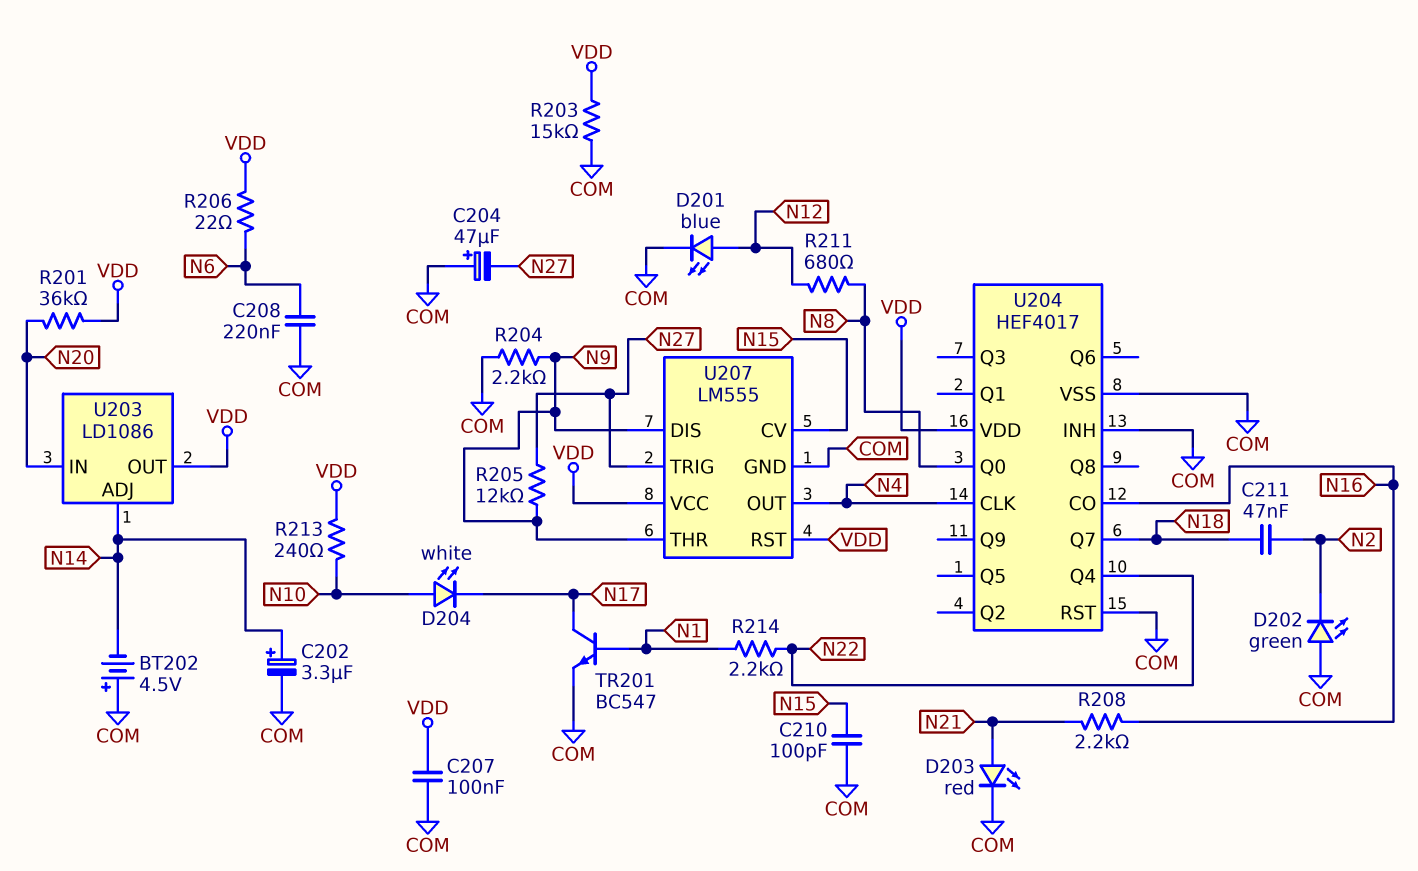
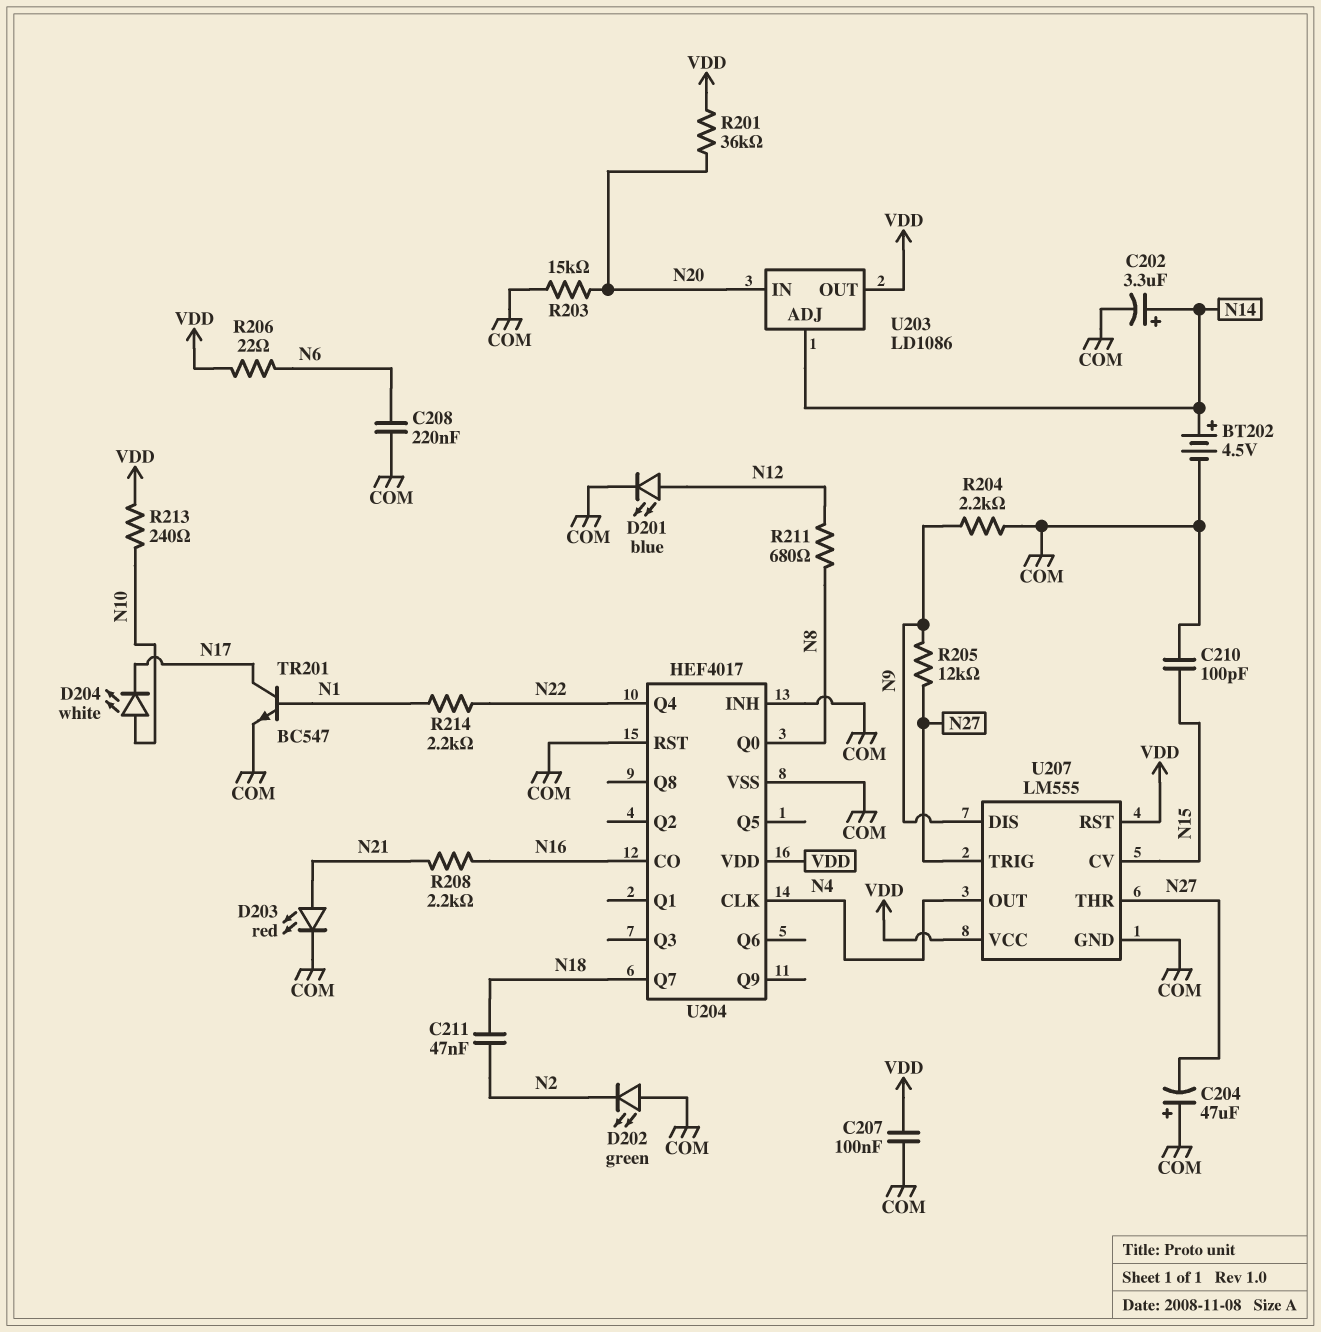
BT202: 4.5V (plus COM, minus N14) -> 4.5V (plus N14, minus COM)
R203: 15k (COM, VDD) -> 15k (COM, N20)
U207 pin THR: N9 -> N27

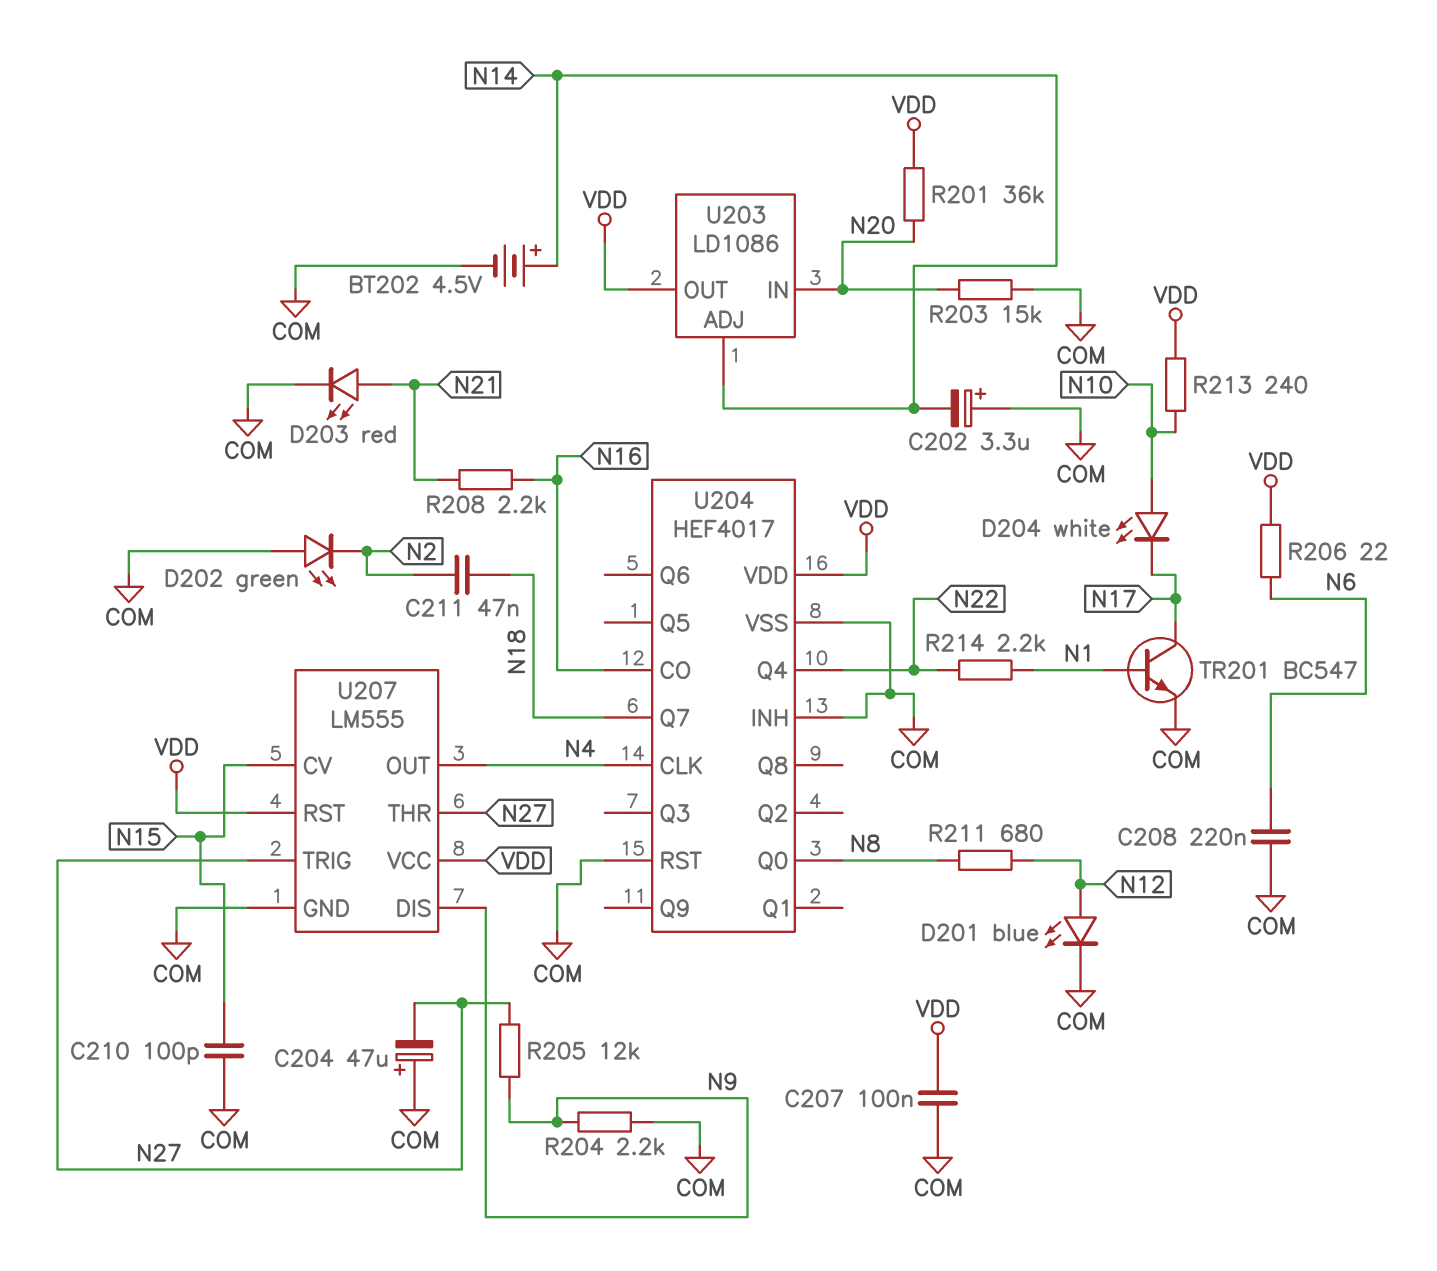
C202: 3.3uF (plus N14, minus COM) -> 3.3uF (plus COM, minus N14)

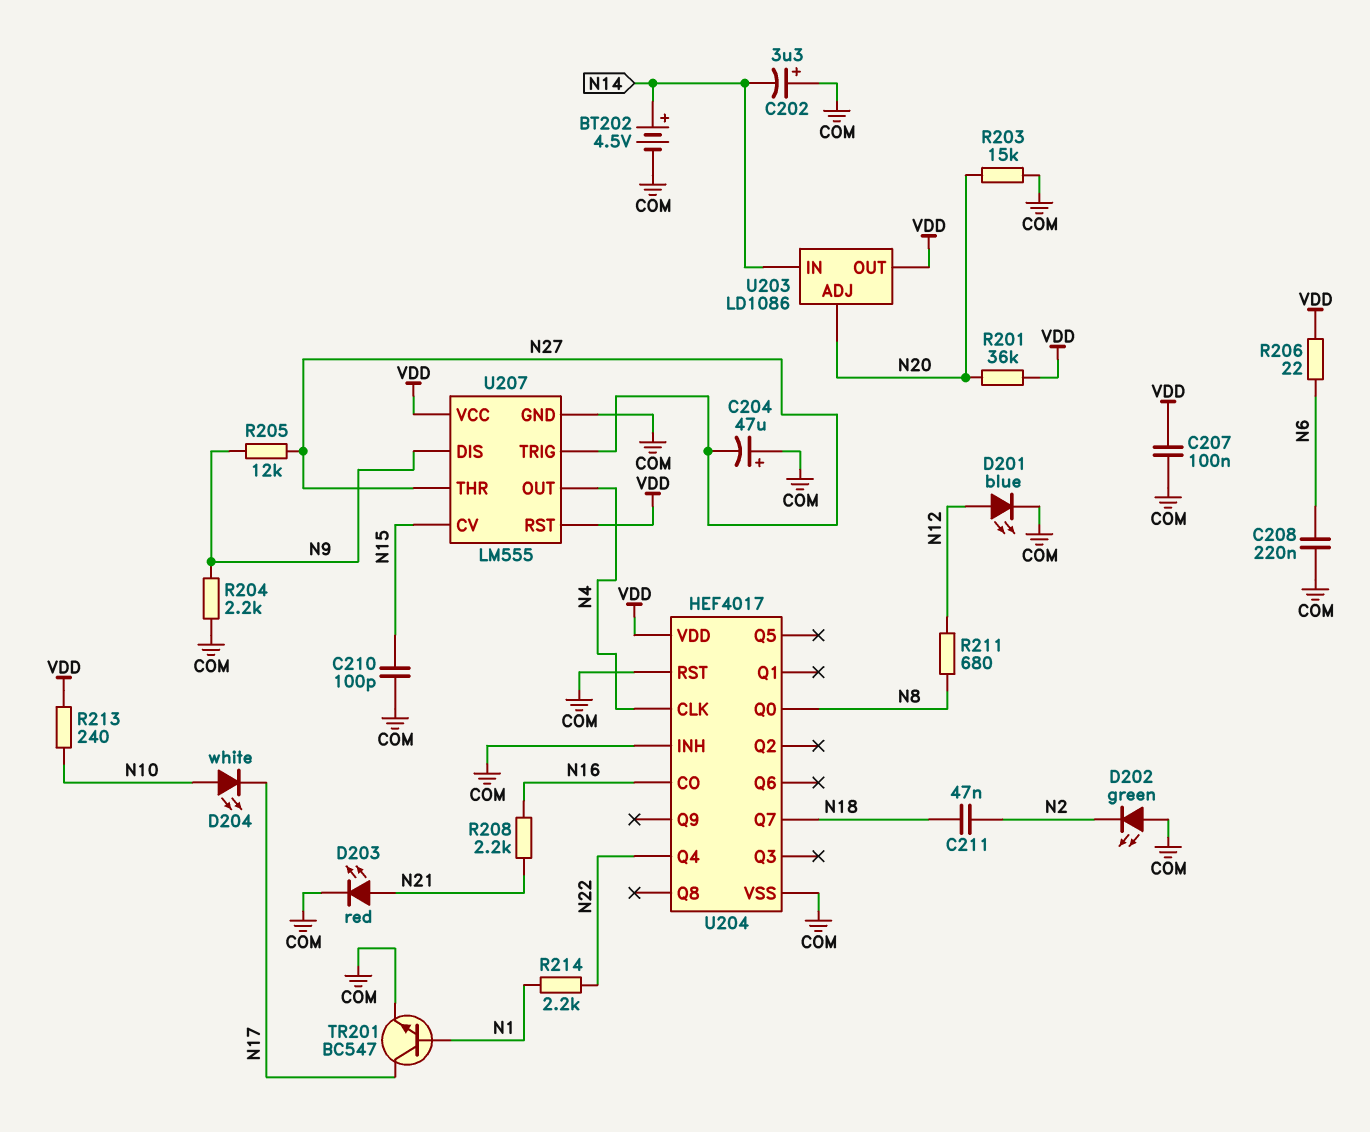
U203 pin ADJ: N14 -> N20
U203 pin IN: N20 -> N14

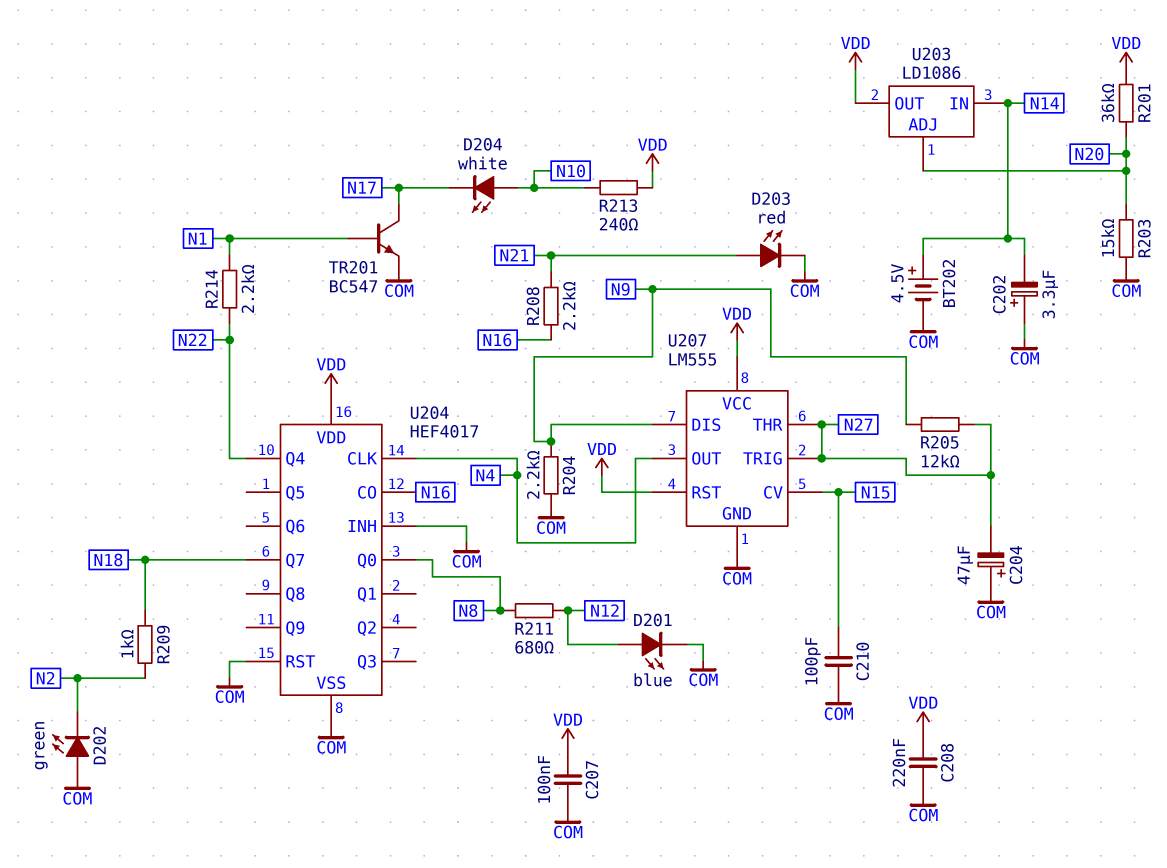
C208: 220nF (COM, N6) -> 220nF (COM, VDD)
C211: 47nF (N2, N18) -> none
R206: 22 (N6, VDD) -> none
R209: none -> 1k (N2, N18)

